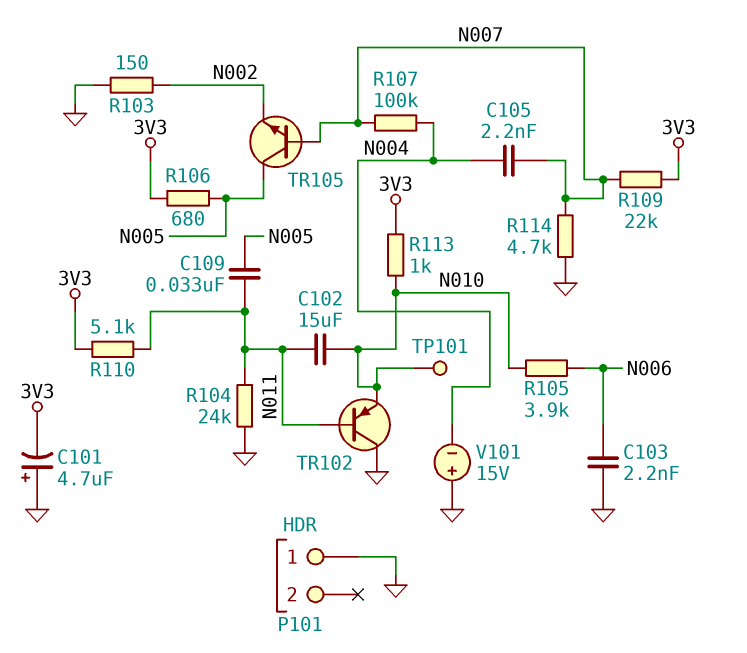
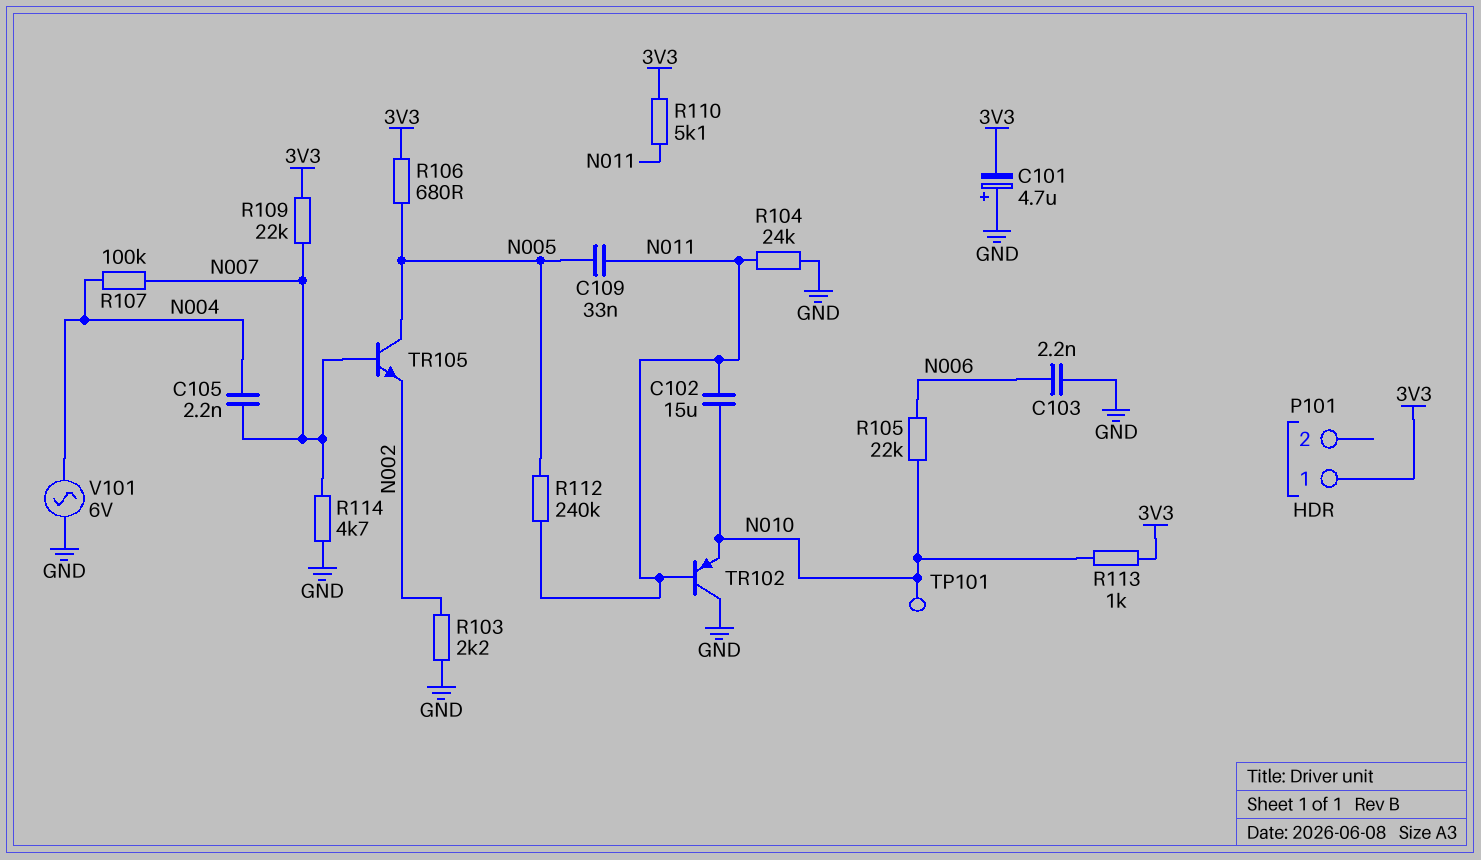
P101 pin 1: GND -> 3V3
R103: 150 (GND, N002) -> 2.2k (GND, N002)
R105: 3.9k (N006, N010) -> 22k (N006, N010)
R112: none -> 240k (N005, N011)
V101: 15V (plus GND, minus N004) -> AC 6V (GND, N004)

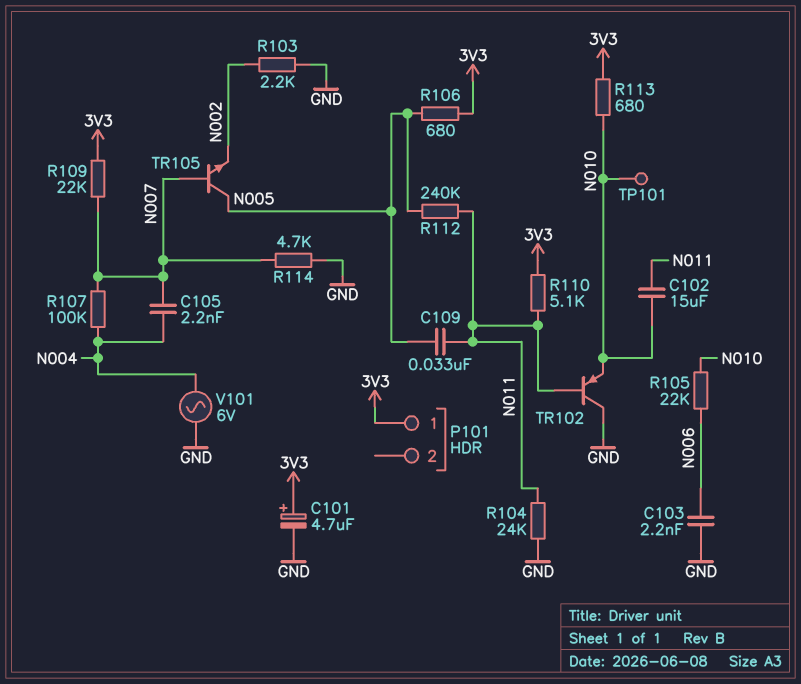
C101: 4.7uF (plus GND, minus 3V3) -> 4.7uF (plus 3V3, minus GND)
R113: 1k (3V3, N010) -> 680 (3V3, N010)

